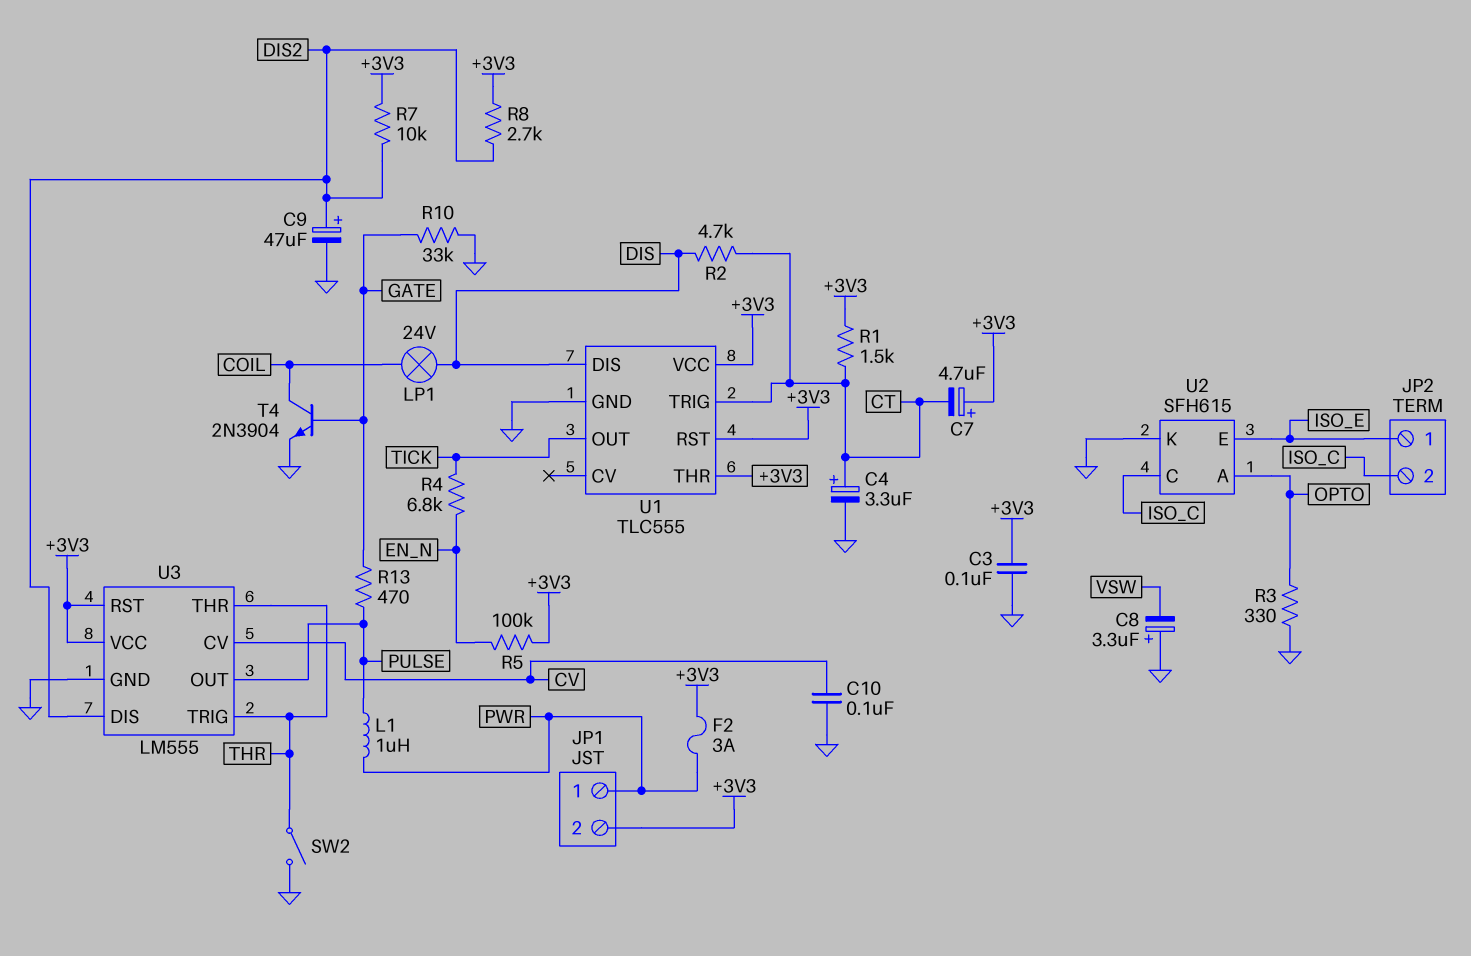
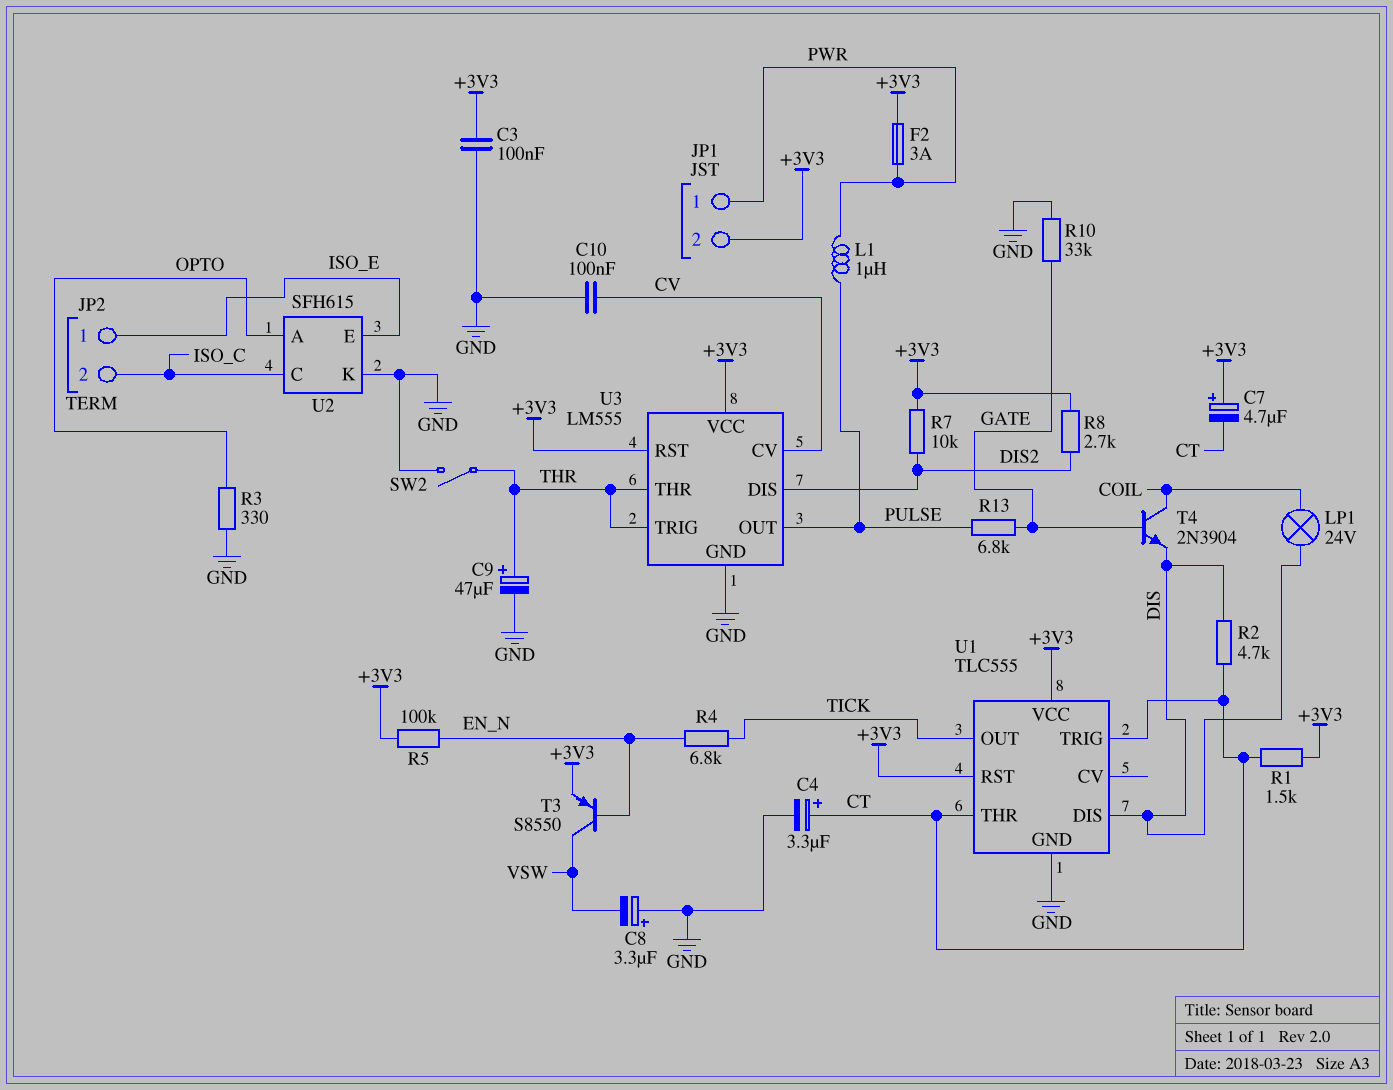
C9: 47uF (plus DIS2, minus GND) -> 47uF (plus THR, minus GND)
R13: 470 (GATE, PULSE) -> 6.8k (GATE, PULSE)
T3: none -> PNP S8550 (B EN_N, C VSW, E +3V3)
T4: NPN 2N3904 (B GATE, C COIL, E GND) -> NPN 2N3904 (B GATE, C COIL, E DIS)
U1 pin THR: +3V3 -> CT

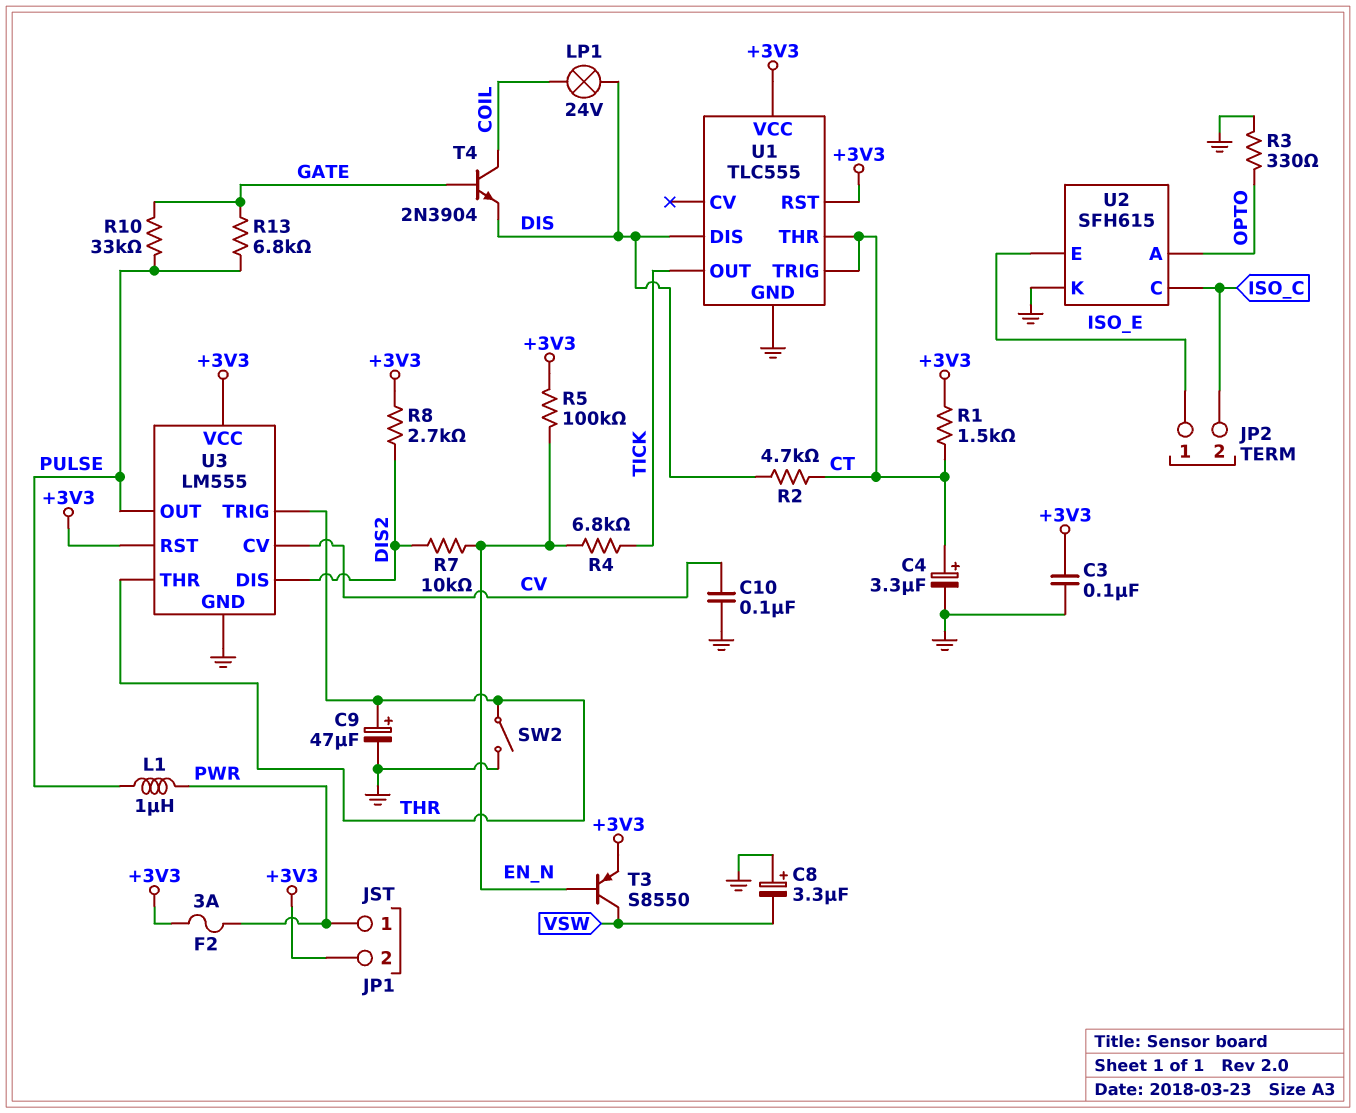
C7: 4.7uF (plus +3V3, minus CT) -> none
R7: 10k (+3V3, DIS2) -> 10k (DIS2, EN_N)
R10: 33k (GATE, GND) -> 33k (GATE, PULSE)

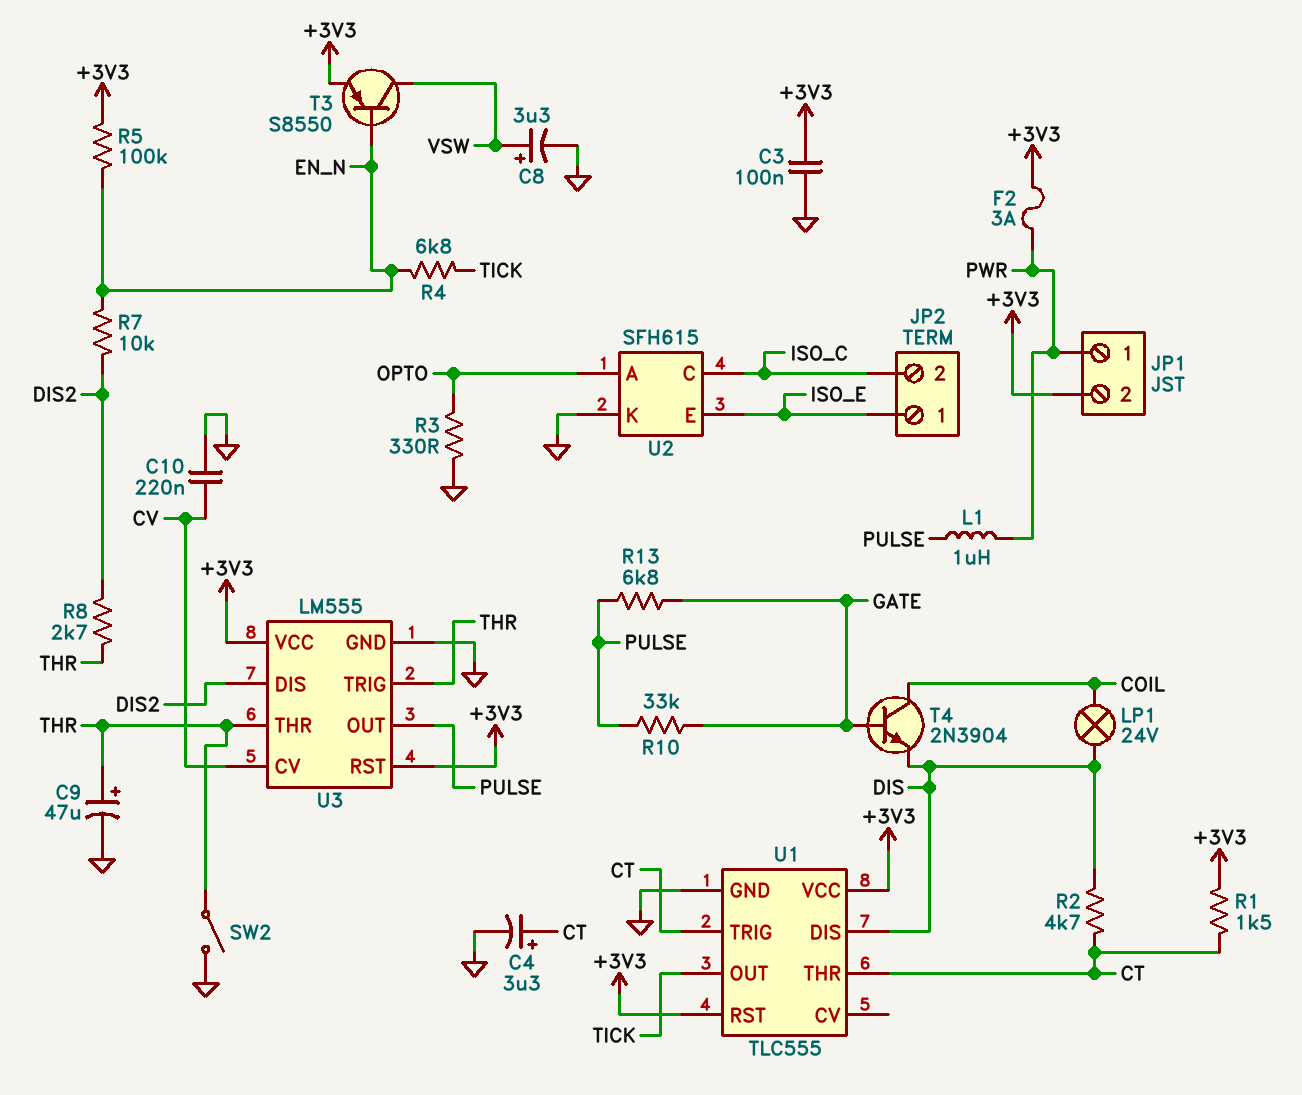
C8: 3.3uF (plus GND, minus VSW) -> 3.3uF (plus VSW, minus GND)
C10: 100nF (CV, GND) -> 220nF (CV, GND)
R8: 2.7k (+3V3, DIS2) -> 2.7k (DIS2, THR)

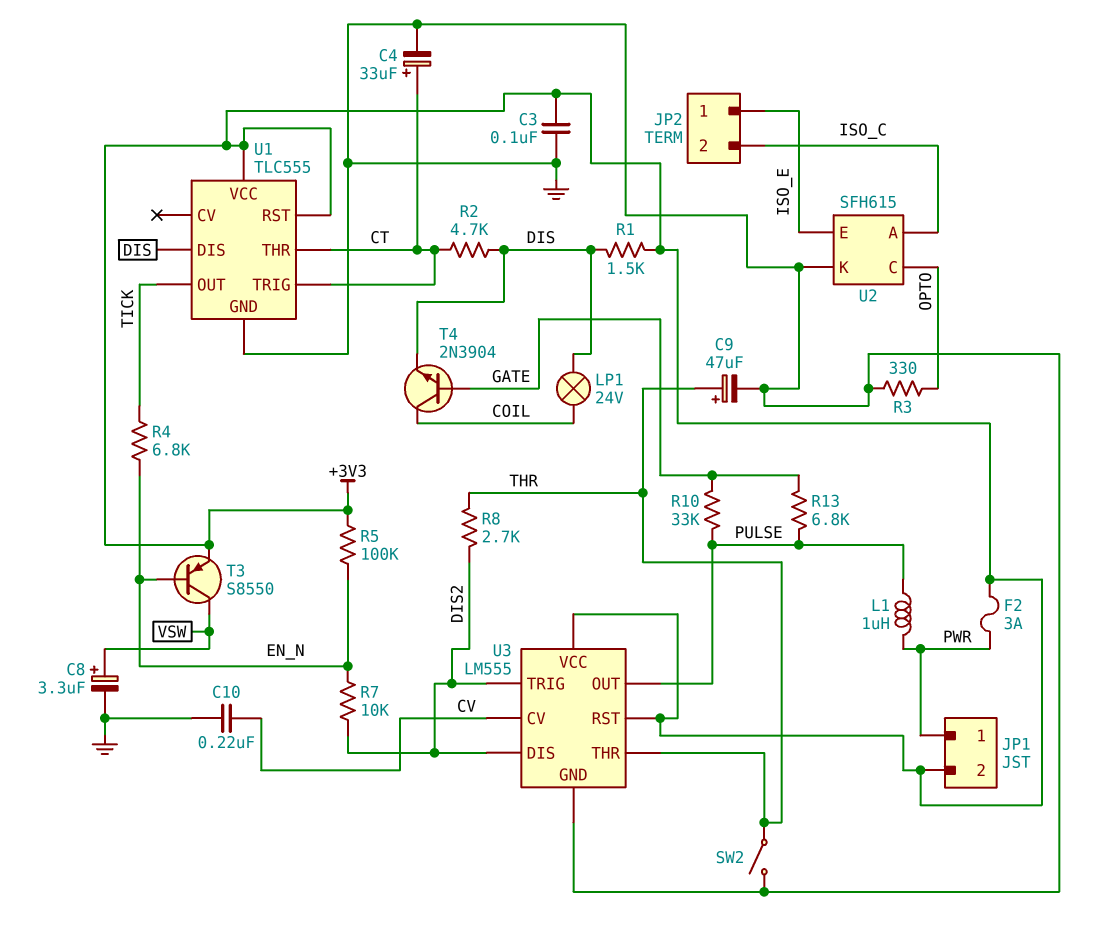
C4: 3.3uF (plus CT, minus GND) -> 33uF (plus CT, minus GND)
R1: 1.5k (+3V3, CT) -> 1.5k (+3V3, DIS)
U2 pin A: OPTO -> ISO_C
U2 pin C: ISO_C -> OPTO
U3 pin TRIG: THR -> DIS2

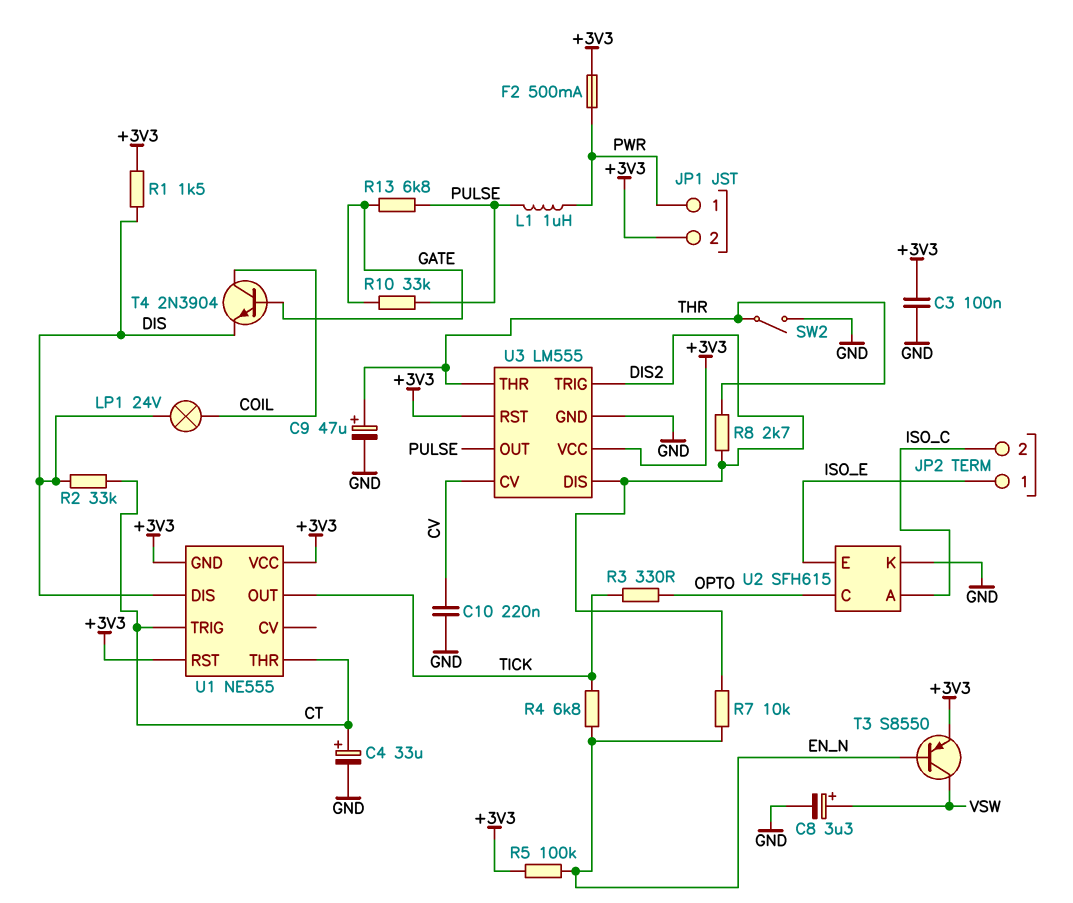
F2: 3A (+3V3, PWR) -> 500mA (+3V3, PWR)
R2: 4.7k (CT, DIS) -> 33k (CT, DIS)
R3: 330 (GND, OPTO) -> 330 (OPTO, TICK)
U1: TLC555 -> NE555
U1 pin GND: GND -> +3V3

